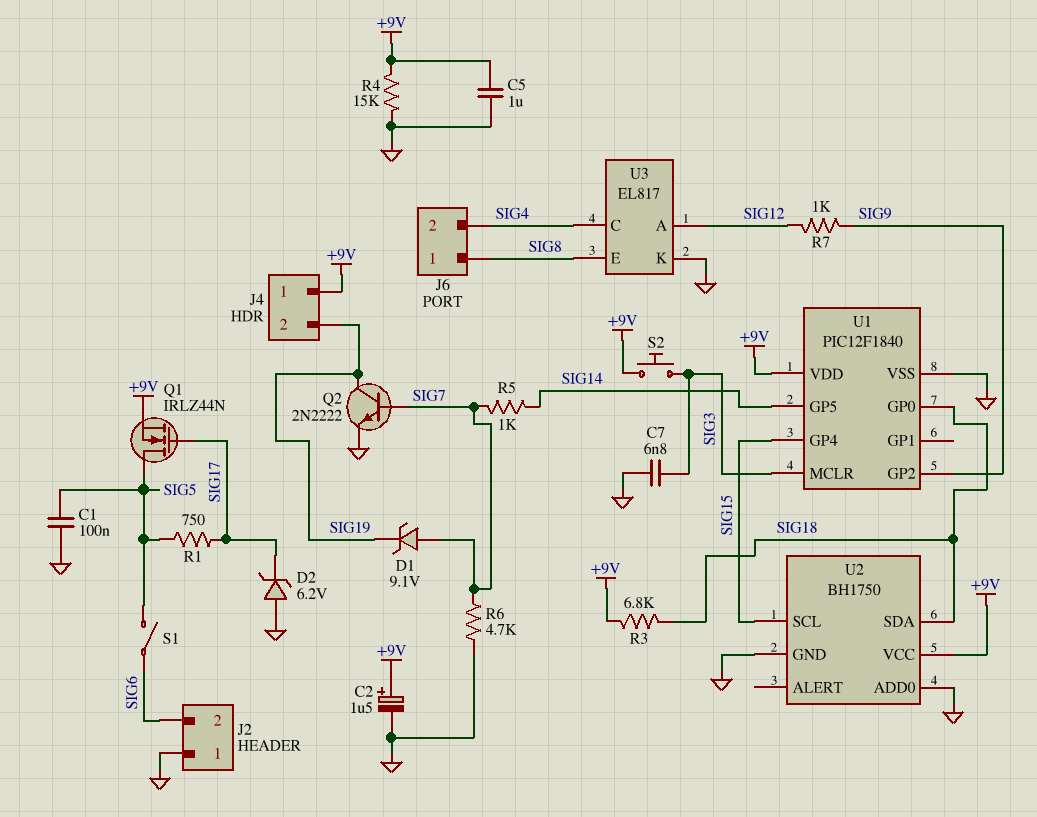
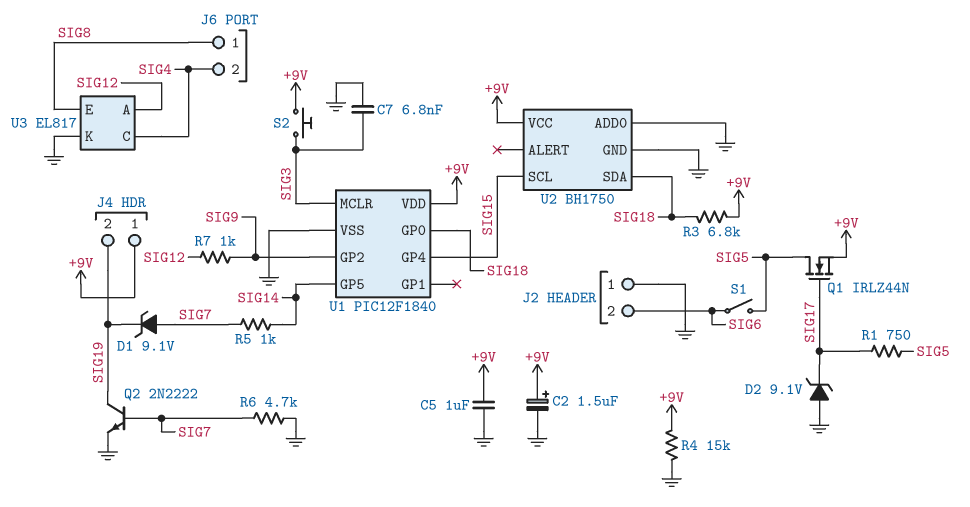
C1: 100nF (GND, SIG5) -> none
D2: zener 6.2V (A GND, K SIG17) -> zener 9.1V (A GND, K SIG17)

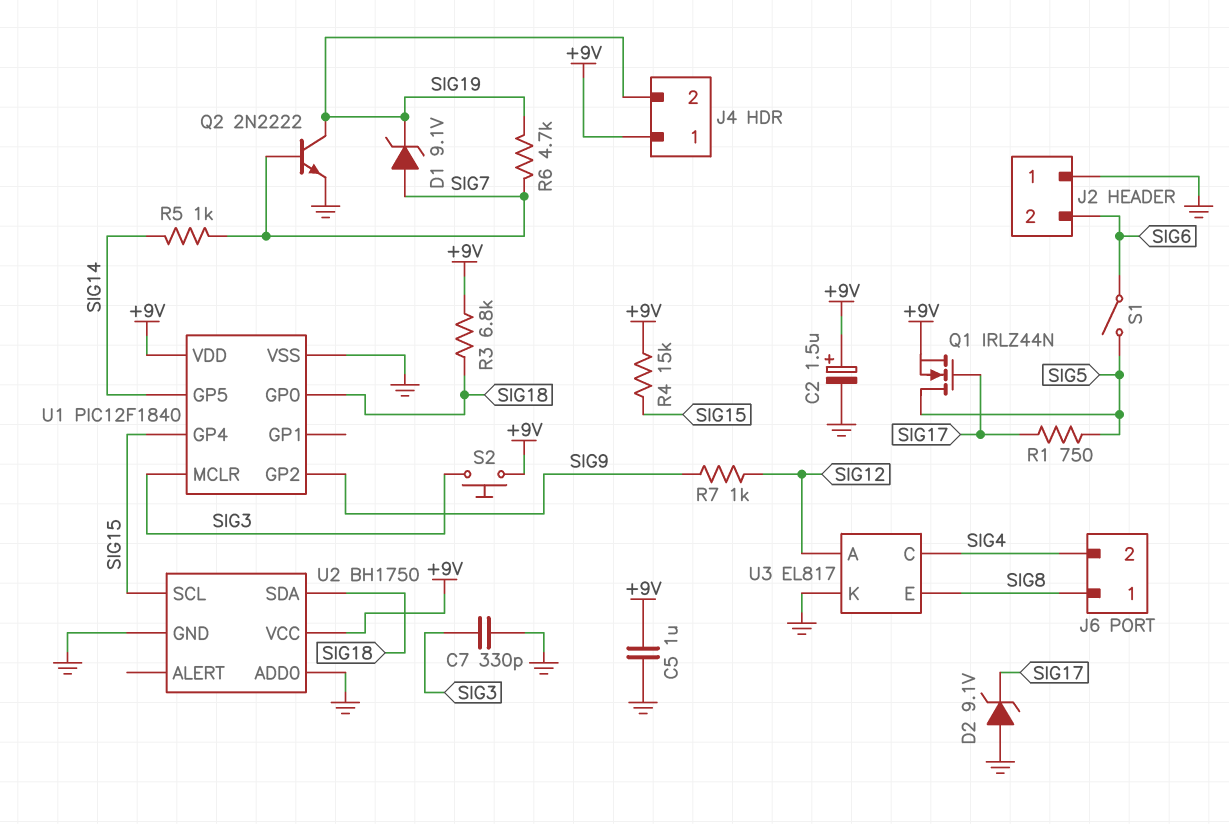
C7: 6.8nF (GND, SIG3) -> 330pF (GND, SIG3)
R4: 15k (+9V, GND) -> 15k (+9V, SIG15)
R6: 4.7k (GND, SIG7) -> 4.7k (SIG7, SIG19)

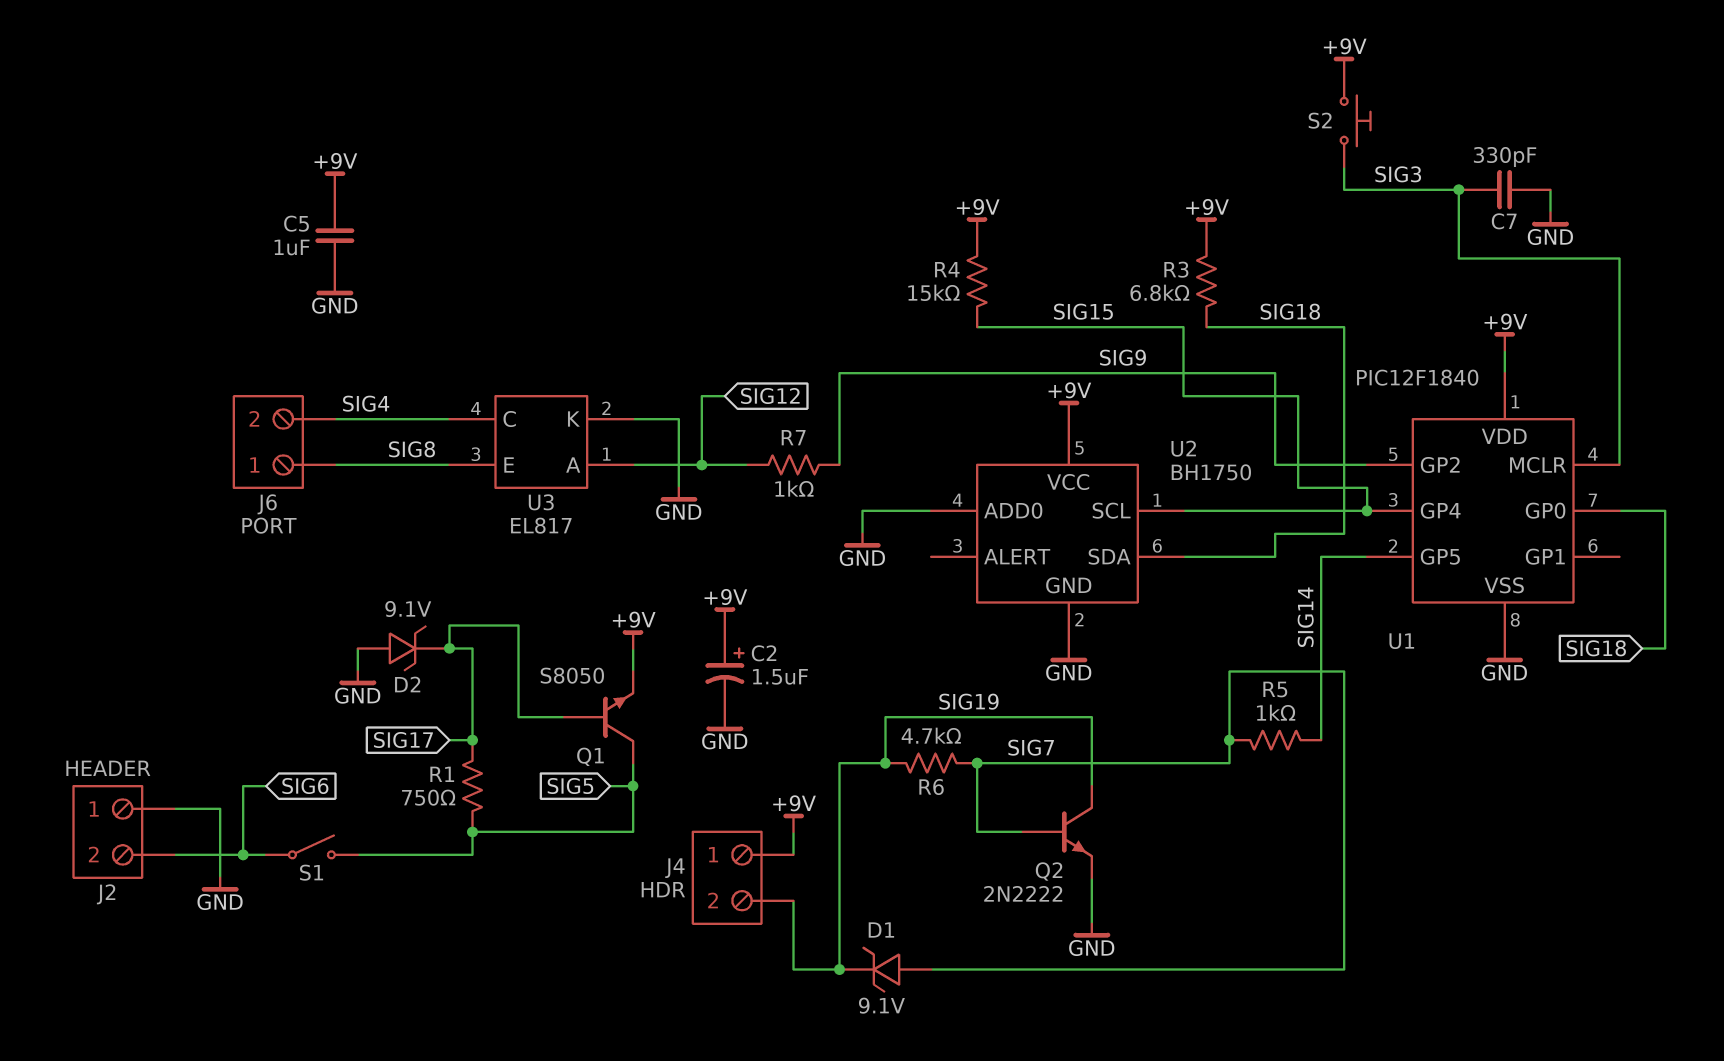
Q1: NMOS IRLZ44N (G SIG17, D SIG5, S +9V) -> NPN S8050 (B SIG17, C SIG5, E +9V)

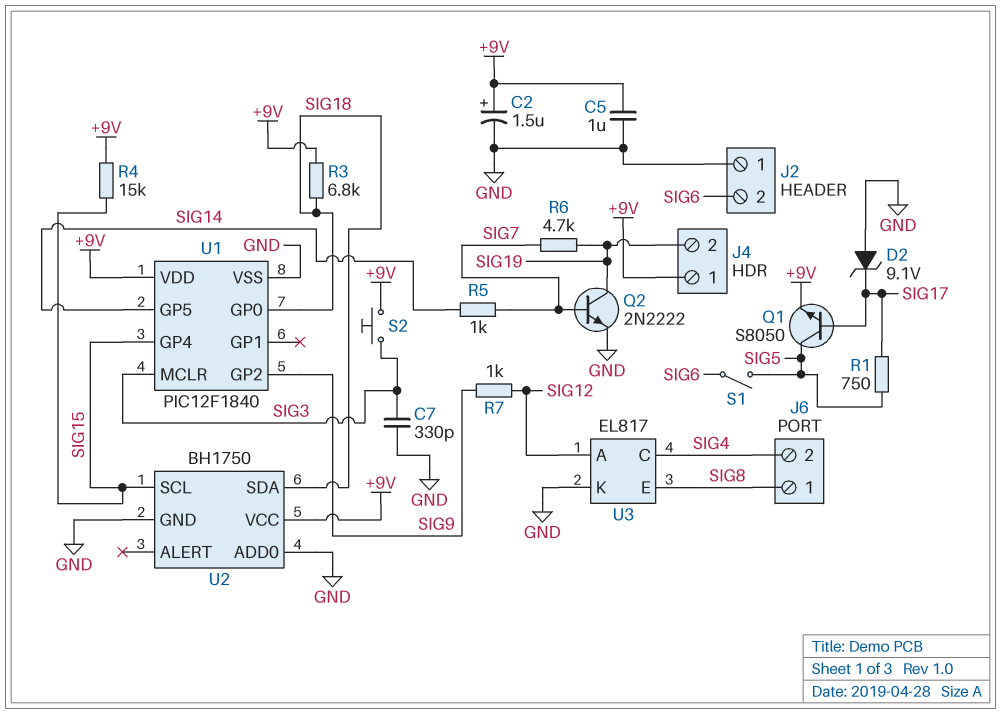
D1: zener 9.1V (A SIG7, K SIG19) -> none

